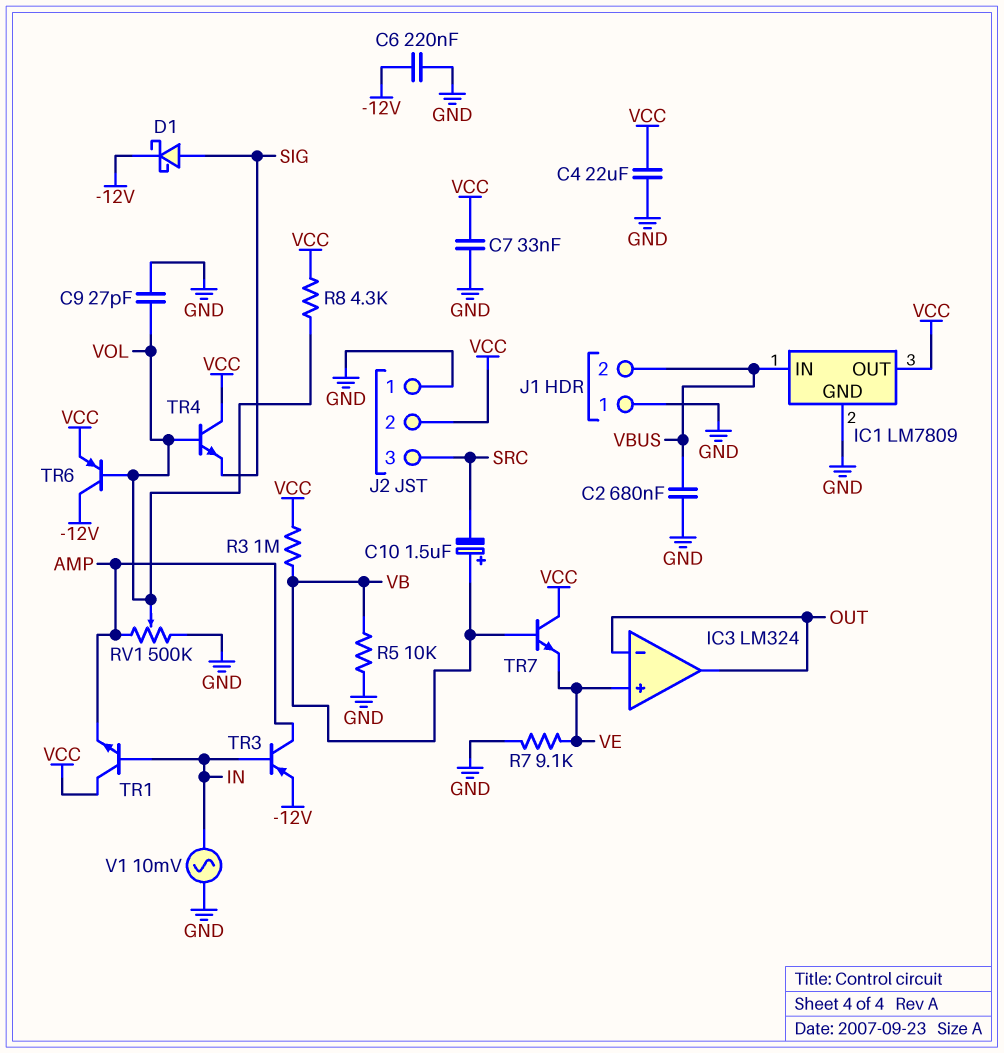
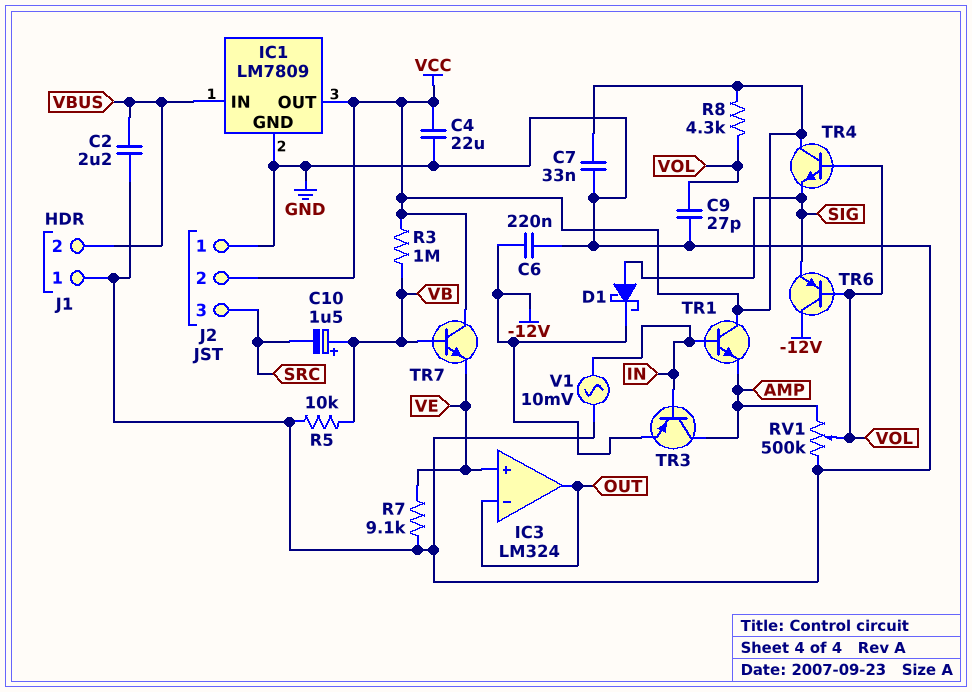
C2: 680nF (GND, VBUS) -> 2.2uF (GND, VBUS)
TR6: PNP (B VOL, C -12V, E VCC) -> PNP (B VOL, C -12V, E SIG)

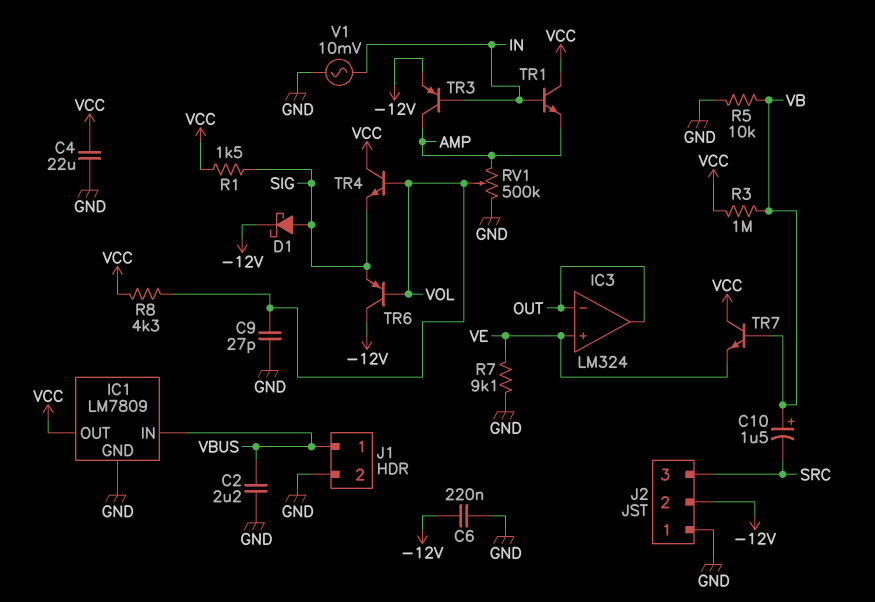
C7: 33nF (GND, VCC) -> none
J1 pin 1: GND -> VBUS
J1 pin 2: VBUS -> GND
J2 pin 2: VCC -> -12V
R1: none -> 1.5k (SIG, VCC)

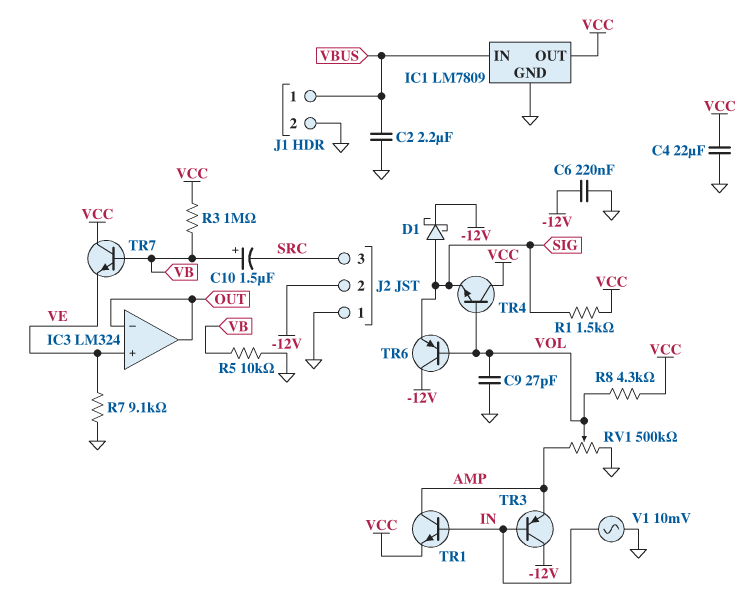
TR1: NPN (B IN, C VCC, E AMP) -> NPN (B IN, C AMP, E VCC)
TR3: PNP (B IN, C AMP, E -12V) -> PNP (B IN, C -12V, E AMP)

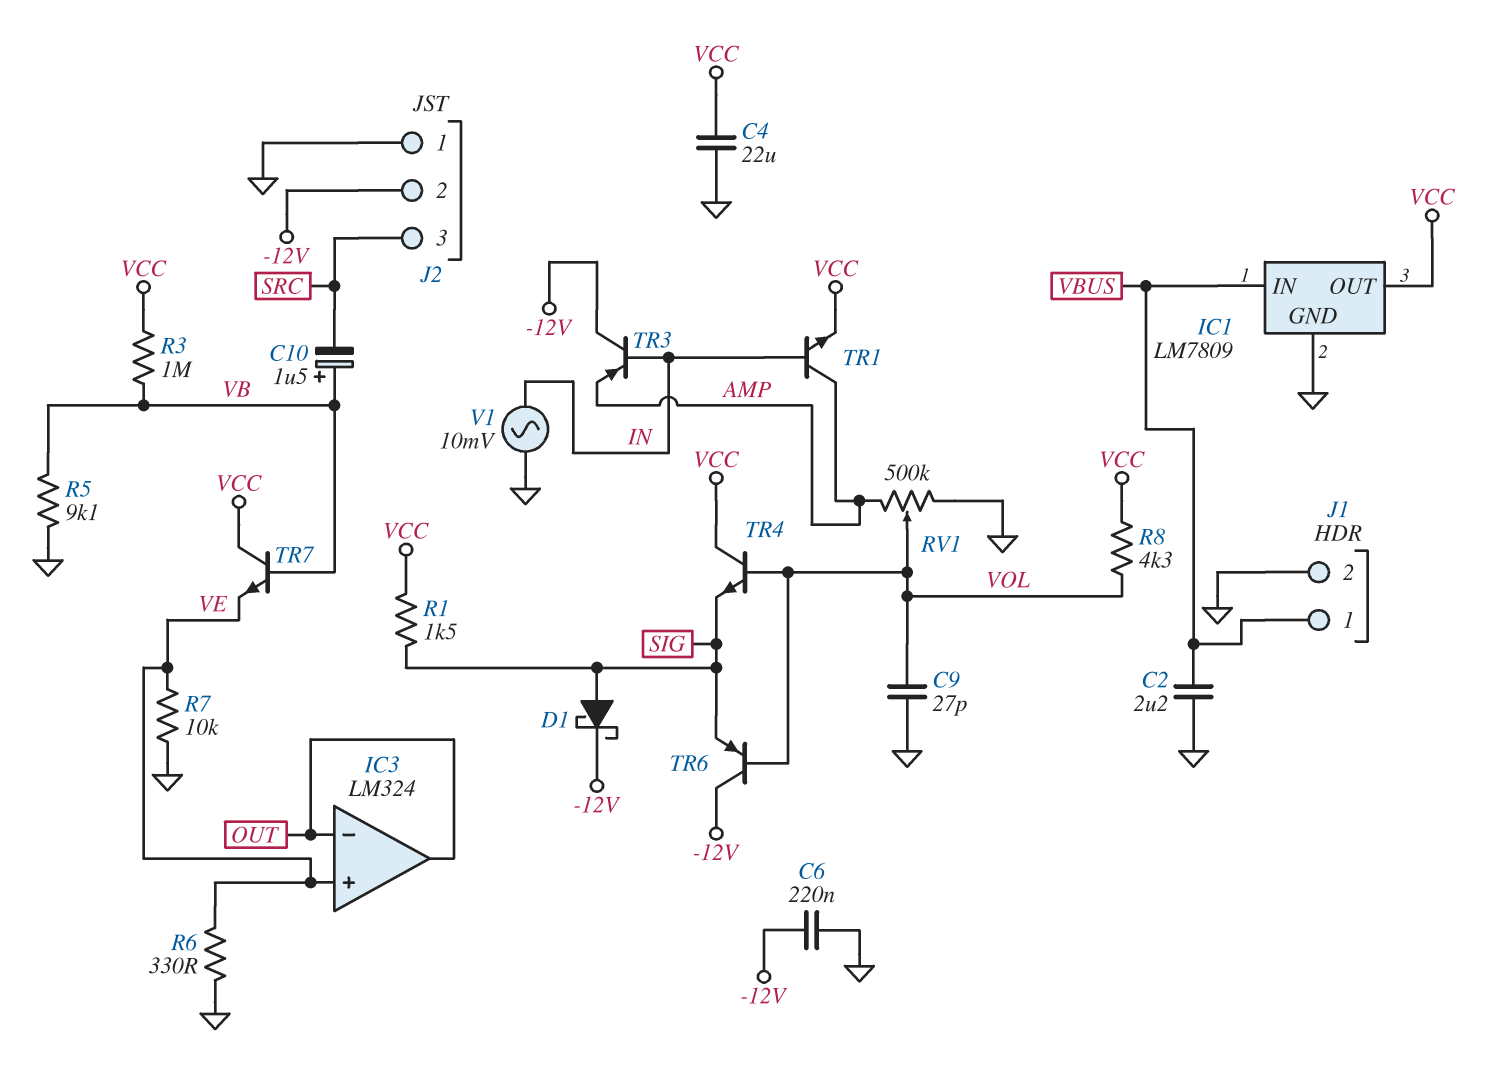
R5: 10k (GND, VB) -> 9.1k (GND, VB)
R6: none -> 330 (GND, VE)
R7: 9.1k (GND, VE) -> 10k (GND, VE)

